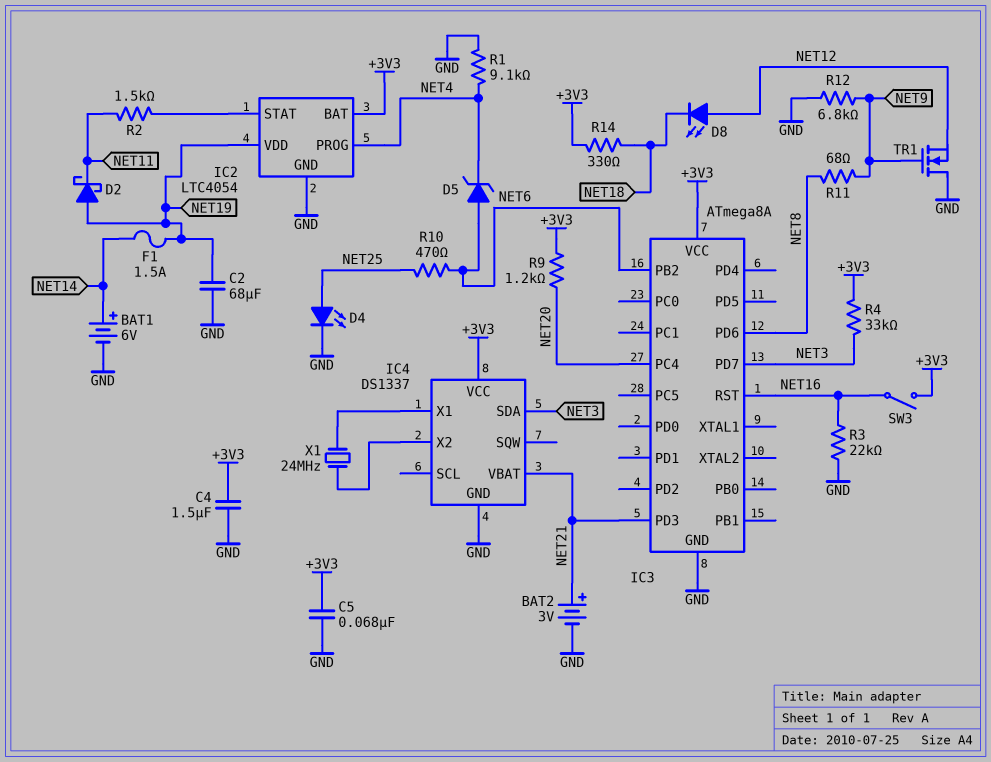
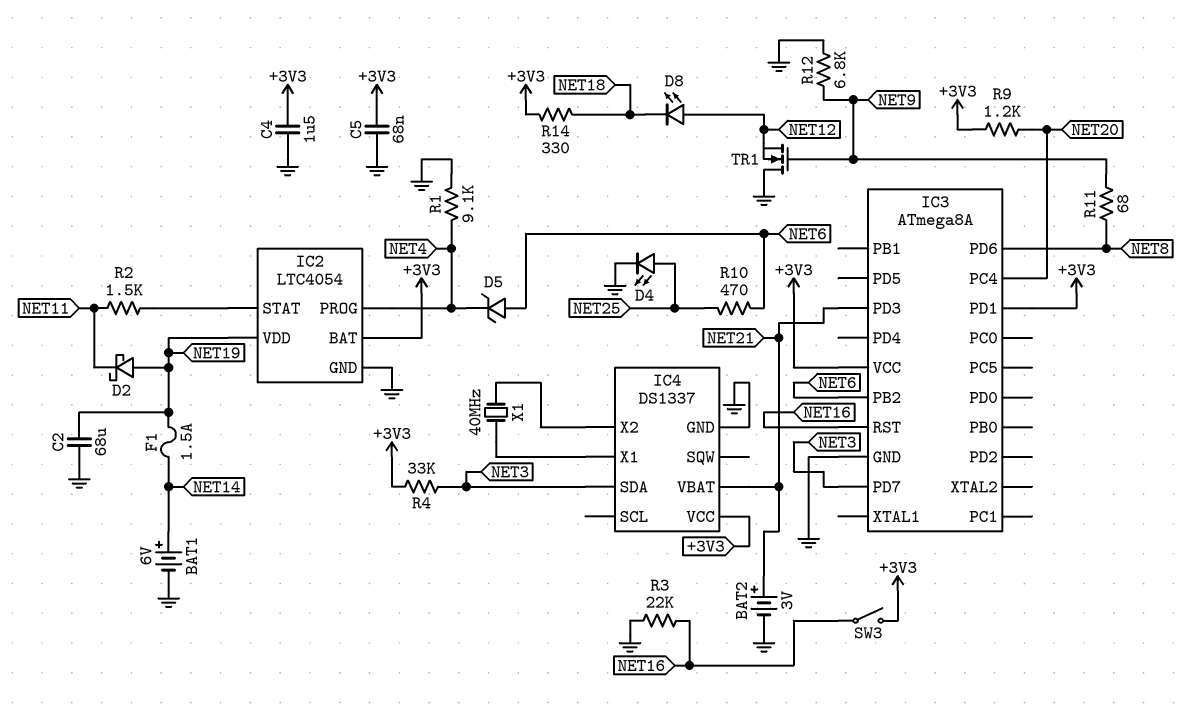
IC3 pin PD1: none -> +3V3
X1: 24MHz (IC4/X1, IC4/X2) -> 40MHz (IC4/X1, IC4/X2)

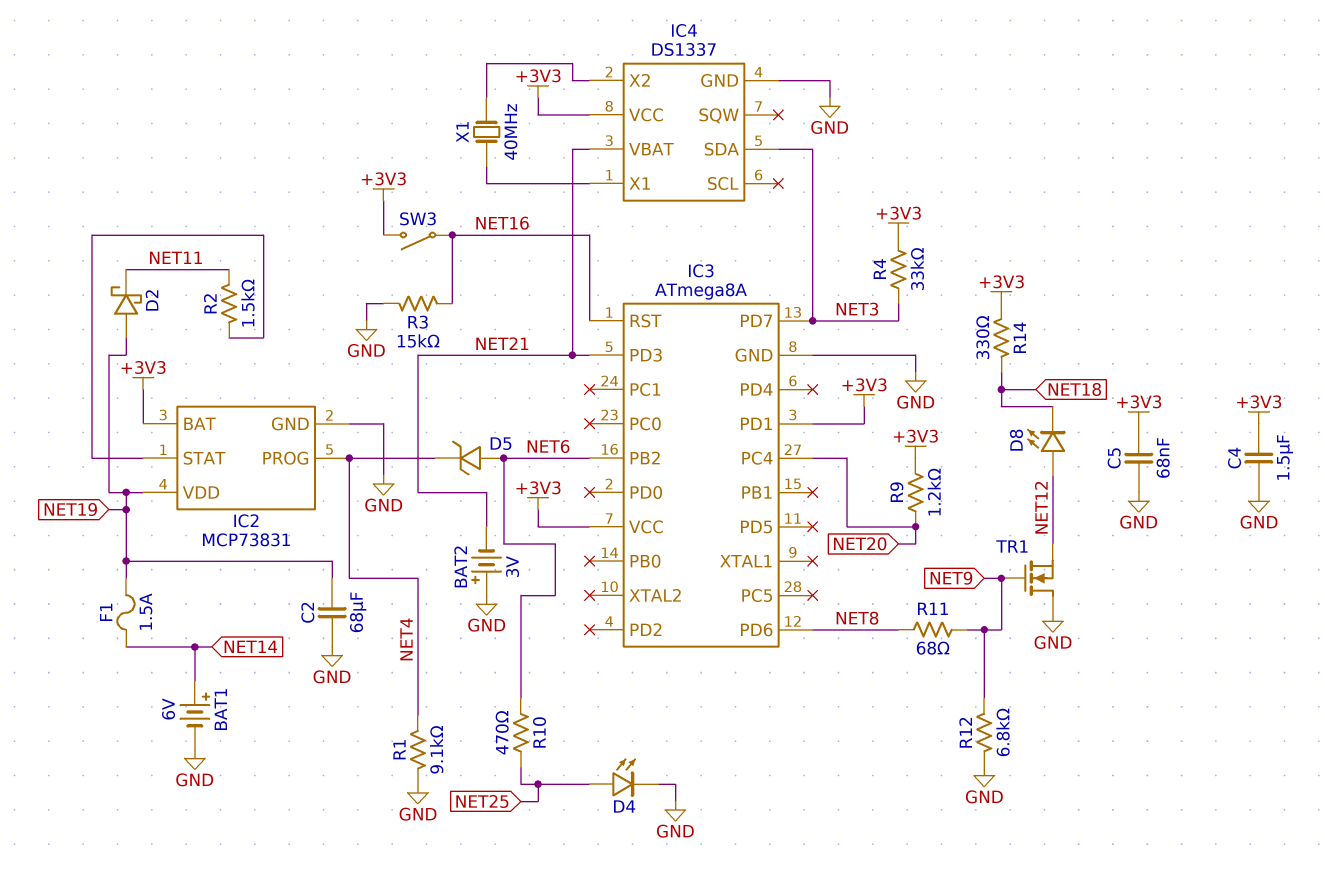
BAT2: 3V (plus NET21, minus GND) -> 3V (plus GND, minus NET21)
IC2: LTC4054 -> MCP73831
R3: 22k (GND, NET16) -> 15k (GND, NET16)

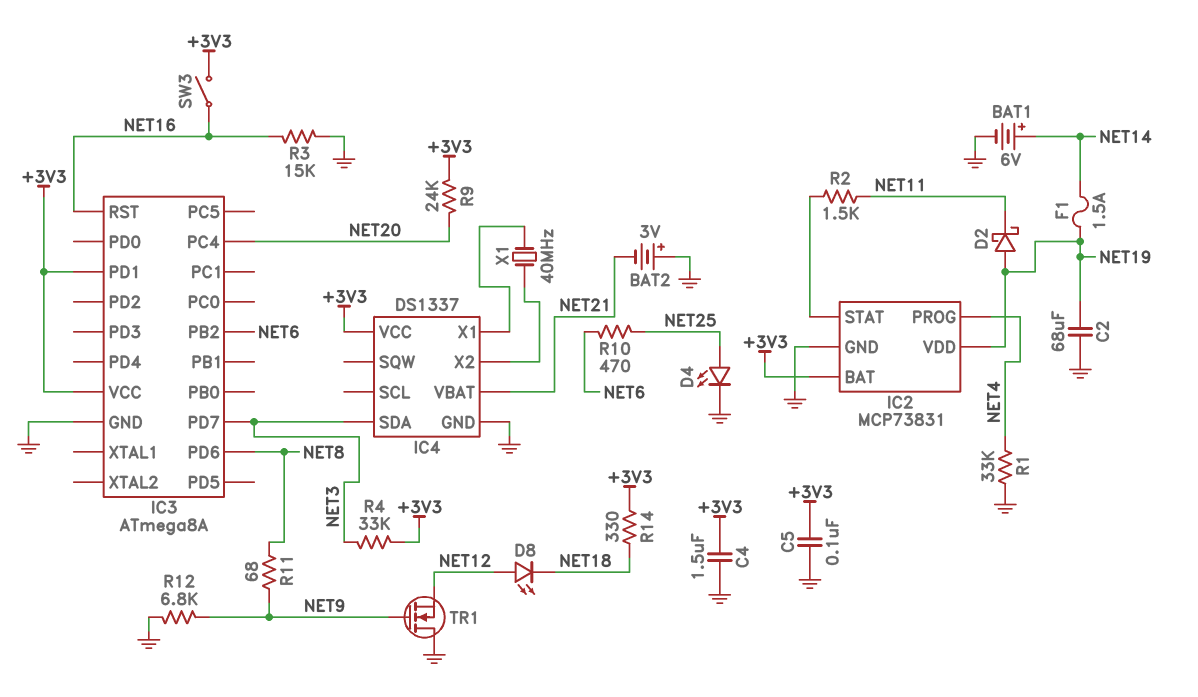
C5: 68nF (+3V3, GND) -> 100nF (+3V3, GND)
D5: zener (A NET6, K NET4) -> none
IC3 pin PD3: NET21 -> none
R1: 9.1k (GND, NET4) -> 33k (GND, NET4)
R9: 1.2k (+3V3, NET20) -> 24k (+3V3, NET20)

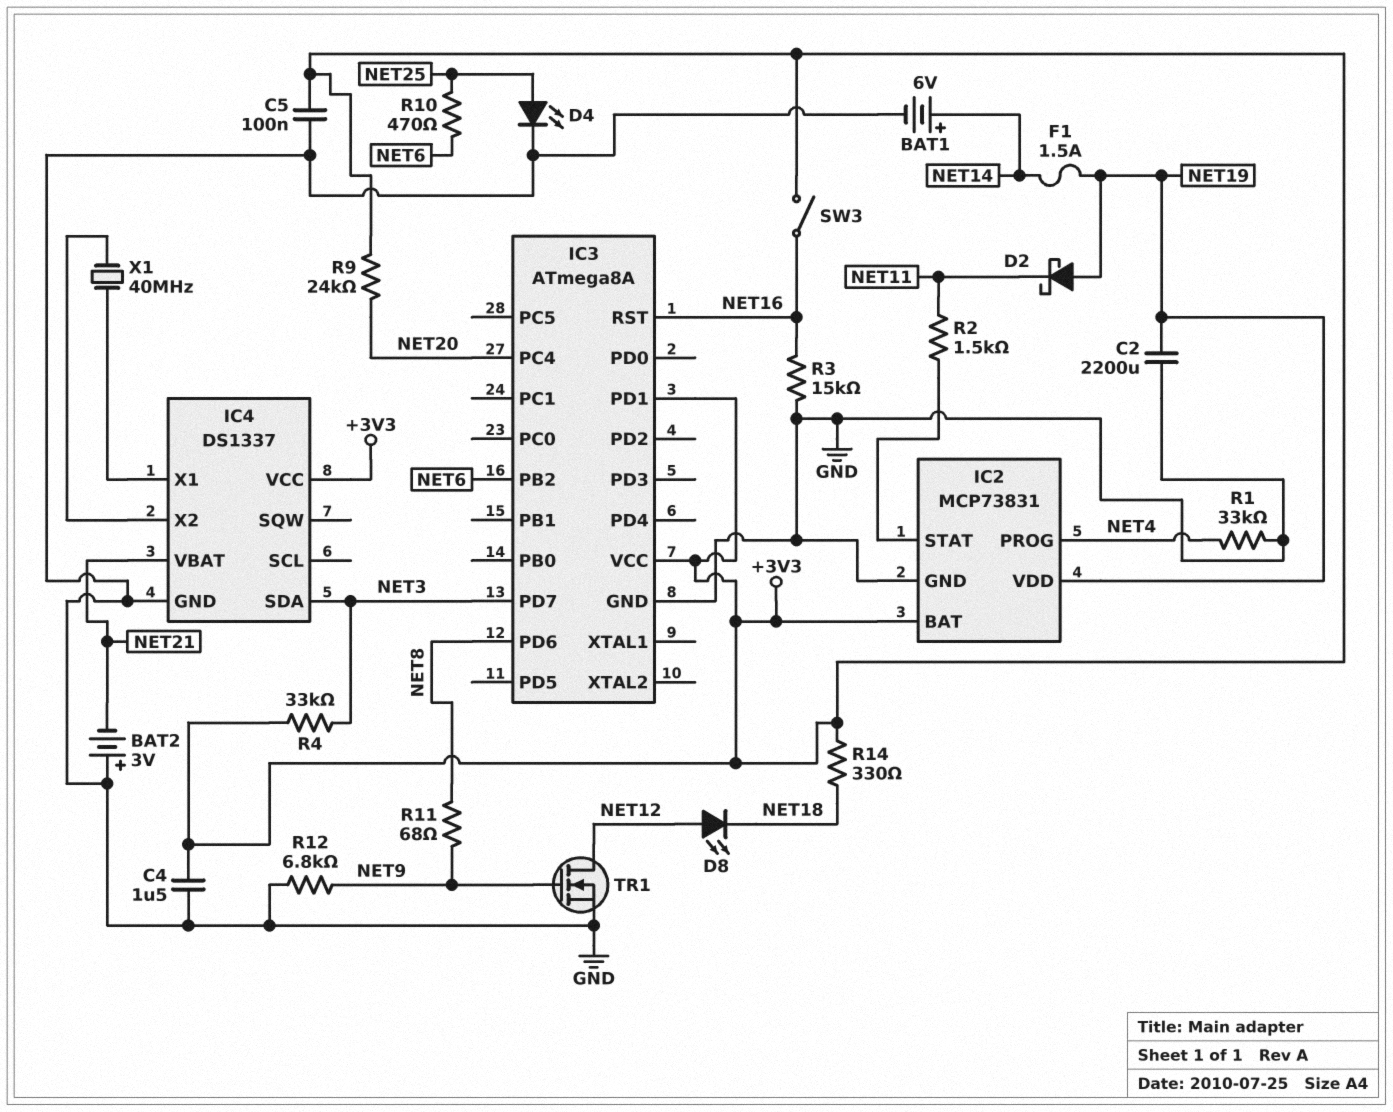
C2: 68uF (GND, NET19) -> 2200uF (GND, NET19)
TR1: NMOS (G NET9, D GND, S NET12) -> NMOS (G NET9, D NET12, S GND)

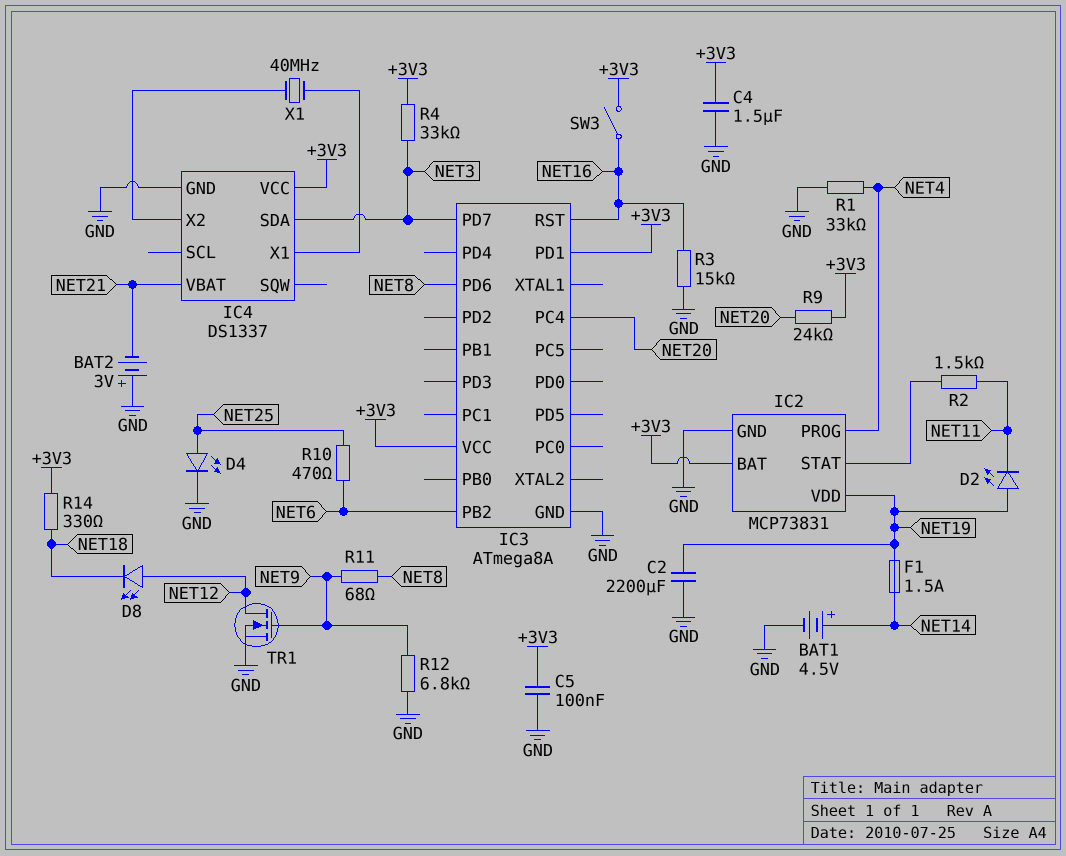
BAT1: 6V (plus NET14, minus GND) -> 4.5V (plus NET14, minus GND)
D2: schottky (A NET19, K NET11) -> LED (A NET19, K NET11)

